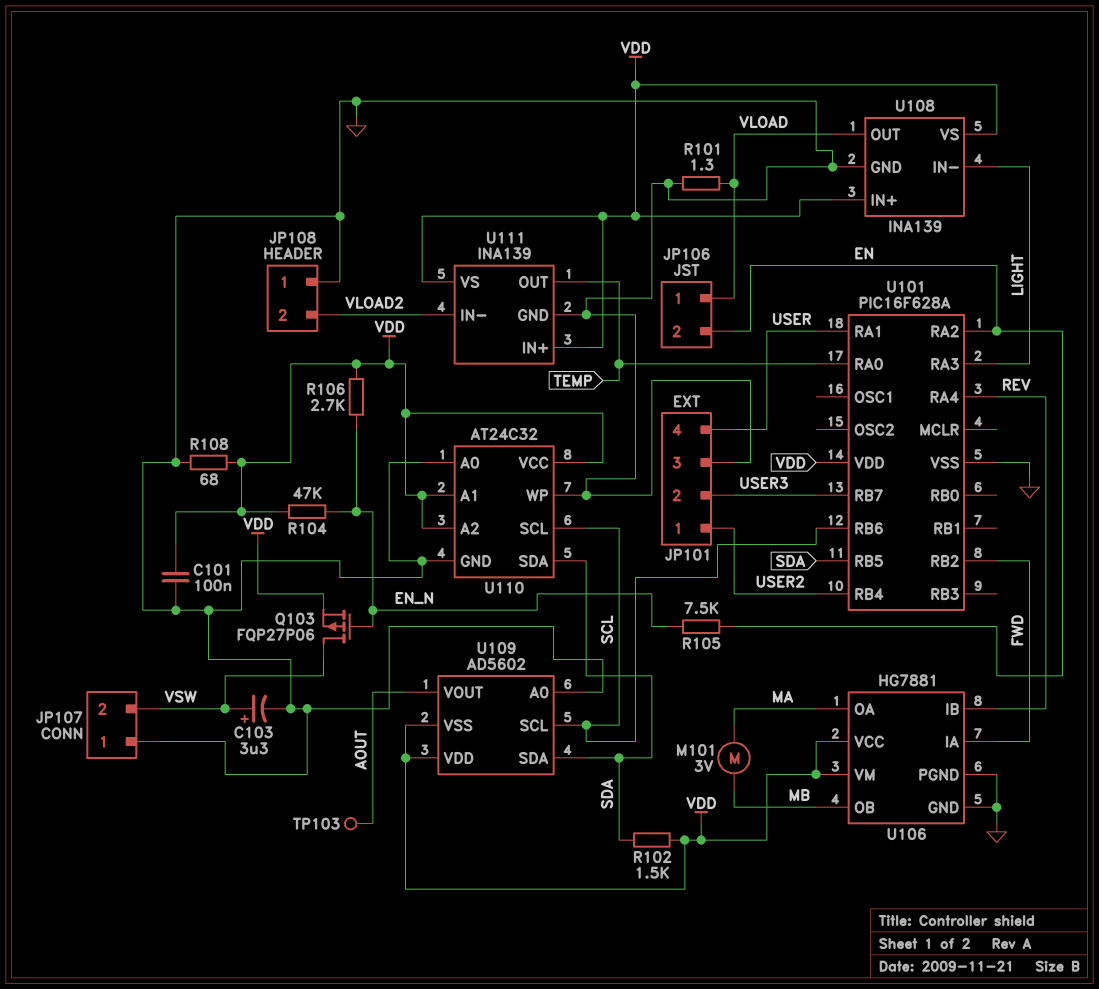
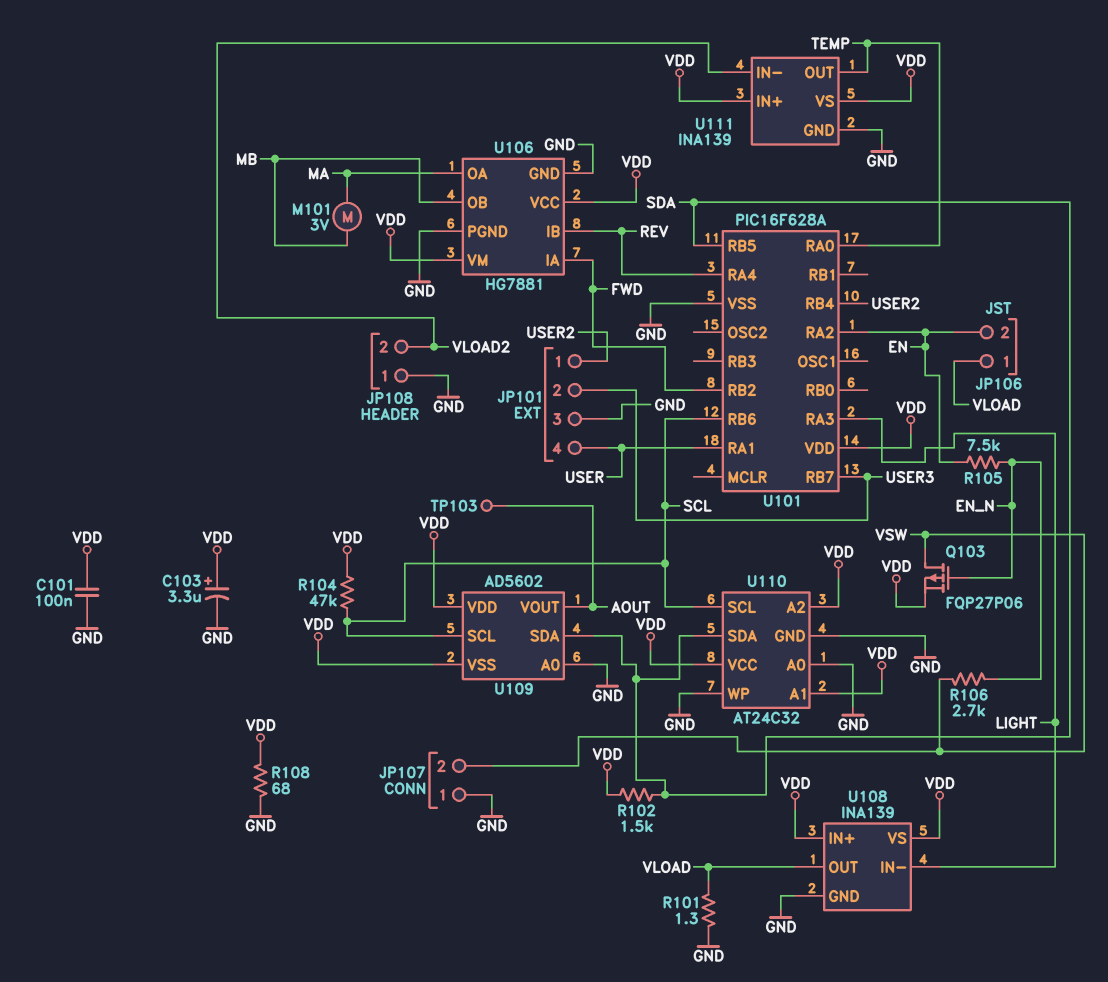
C103: 3.3uF (plus VSW, minus GND) -> 3.3uF (plus VDD, minus GND)
R104: 47k (EN_N, VDD) -> 47k (SCL, VDD)
R106: 2.7k (EN_N, VDD) -> 2.7k (EN_N, VSW)

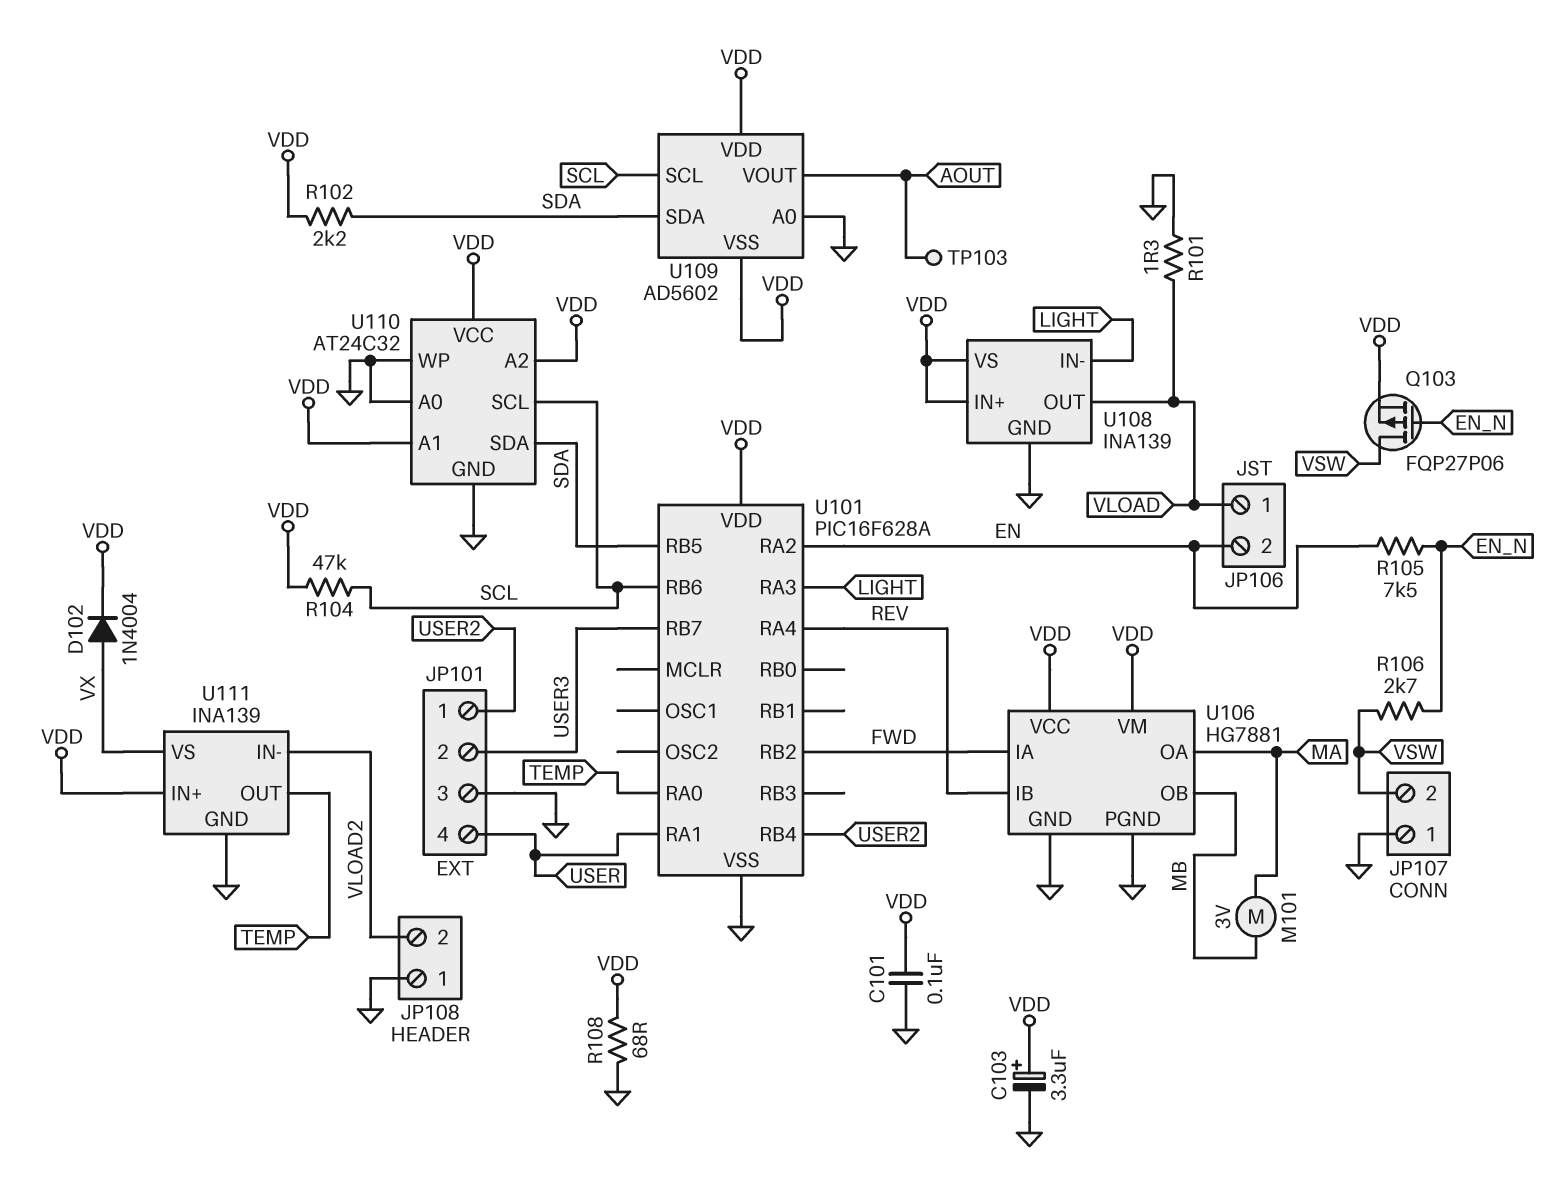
D102: none -> diode 1N4004 (A VX, K VDD)
R102: 1.5k (SDA, VDD) -> 2.2k (SDA, VDD)
U111 pin VS: VDD -> VX

